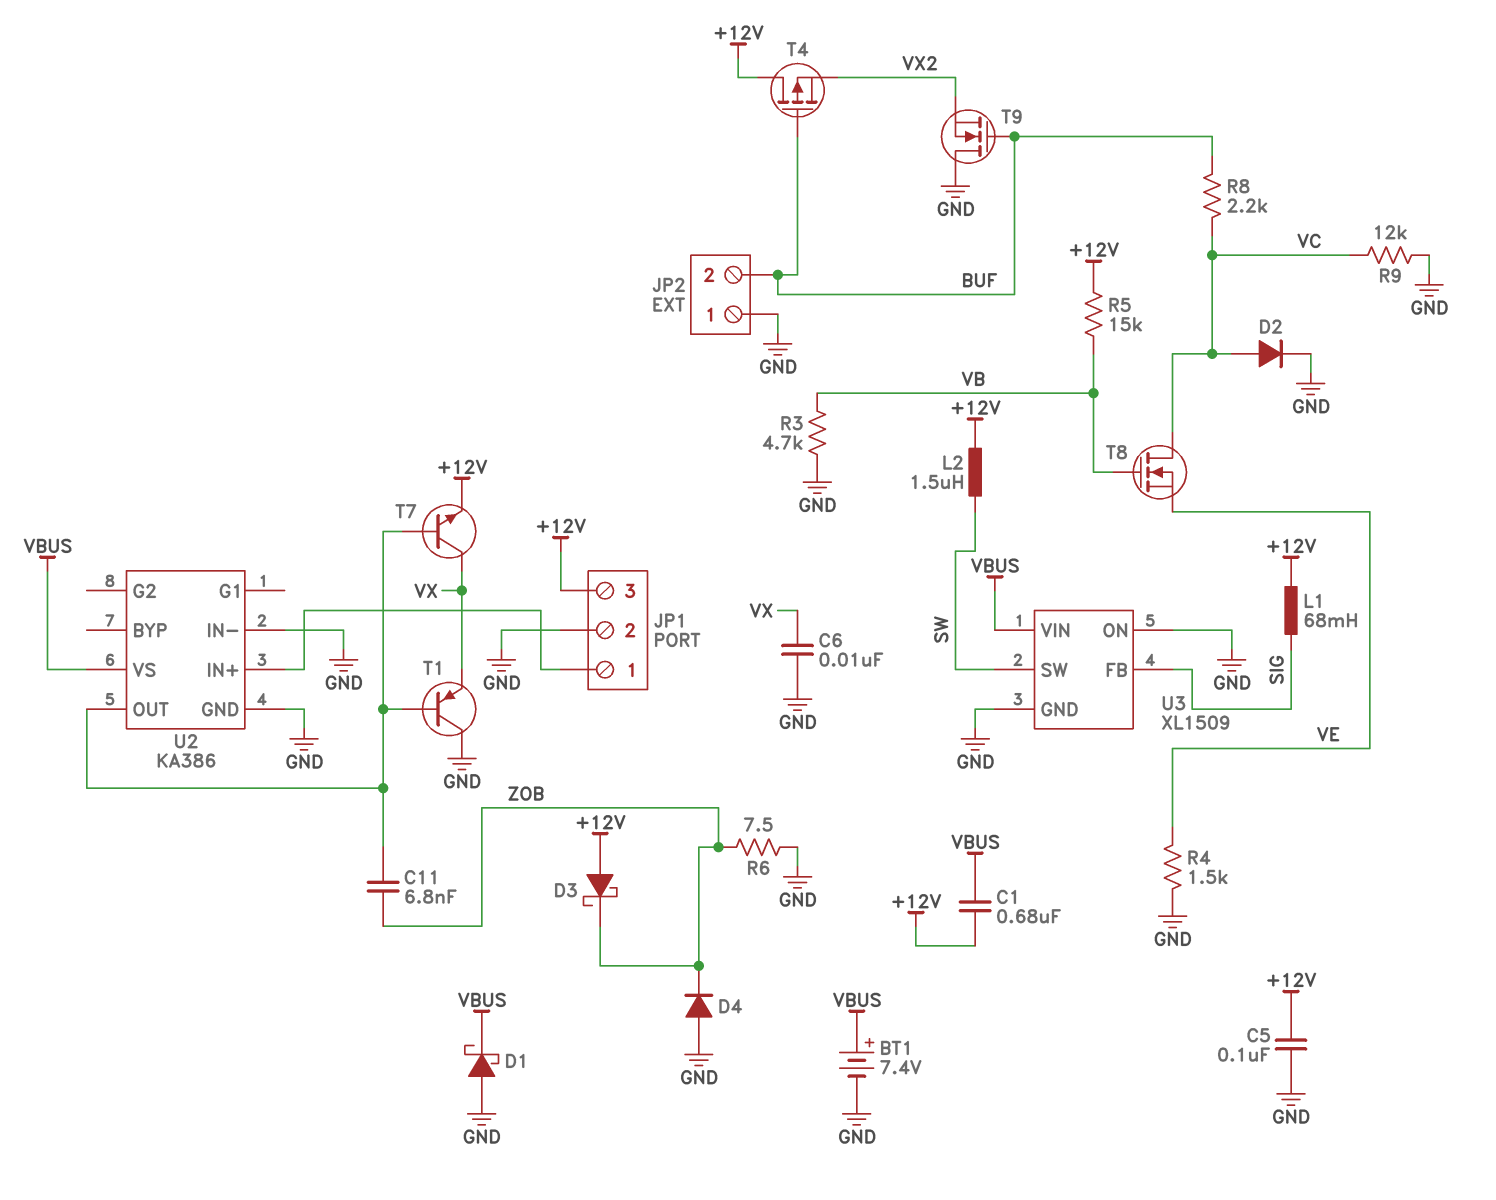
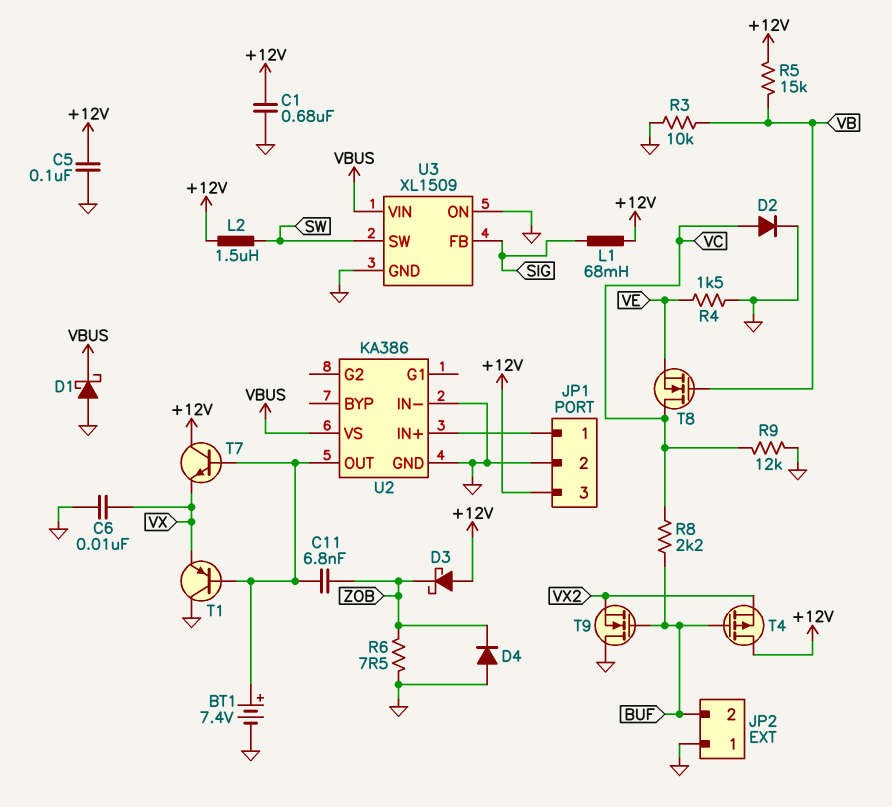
BT1: 7.4V (plus VBUS, minus GND) -> 7.4V (plus U2/OUT, minus GND)
C1: 680nF (+12V, VBUS) -> 680nF (+12V, GND)
R3: 4.7k (GND, VB) -> 10k (GND, VB)
T7: NPN (B U2/OUT, C VX, E +12V) -> NPN (B U2/OUT, C +12V, E VX)

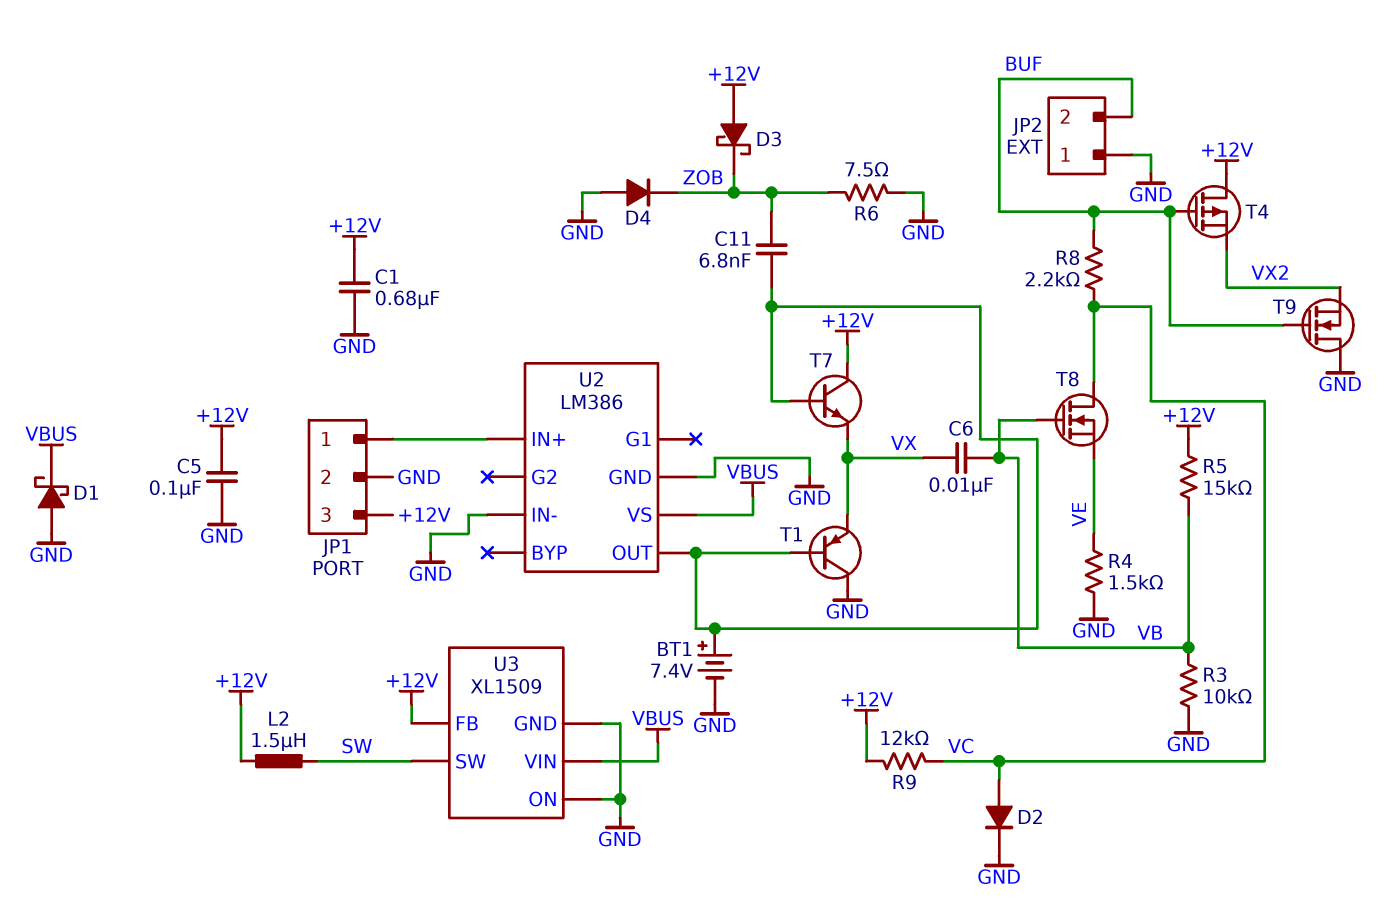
C6: 10nF (GND, VX) -> 10nF (VB, VX)
L1: 68mH (+12V, SIG) -> none
R9: 12k (GND, VC) -> 12k (+12V, VC)
U2: KA386 -> LM386
U3 pin FB: SIG -> +12V

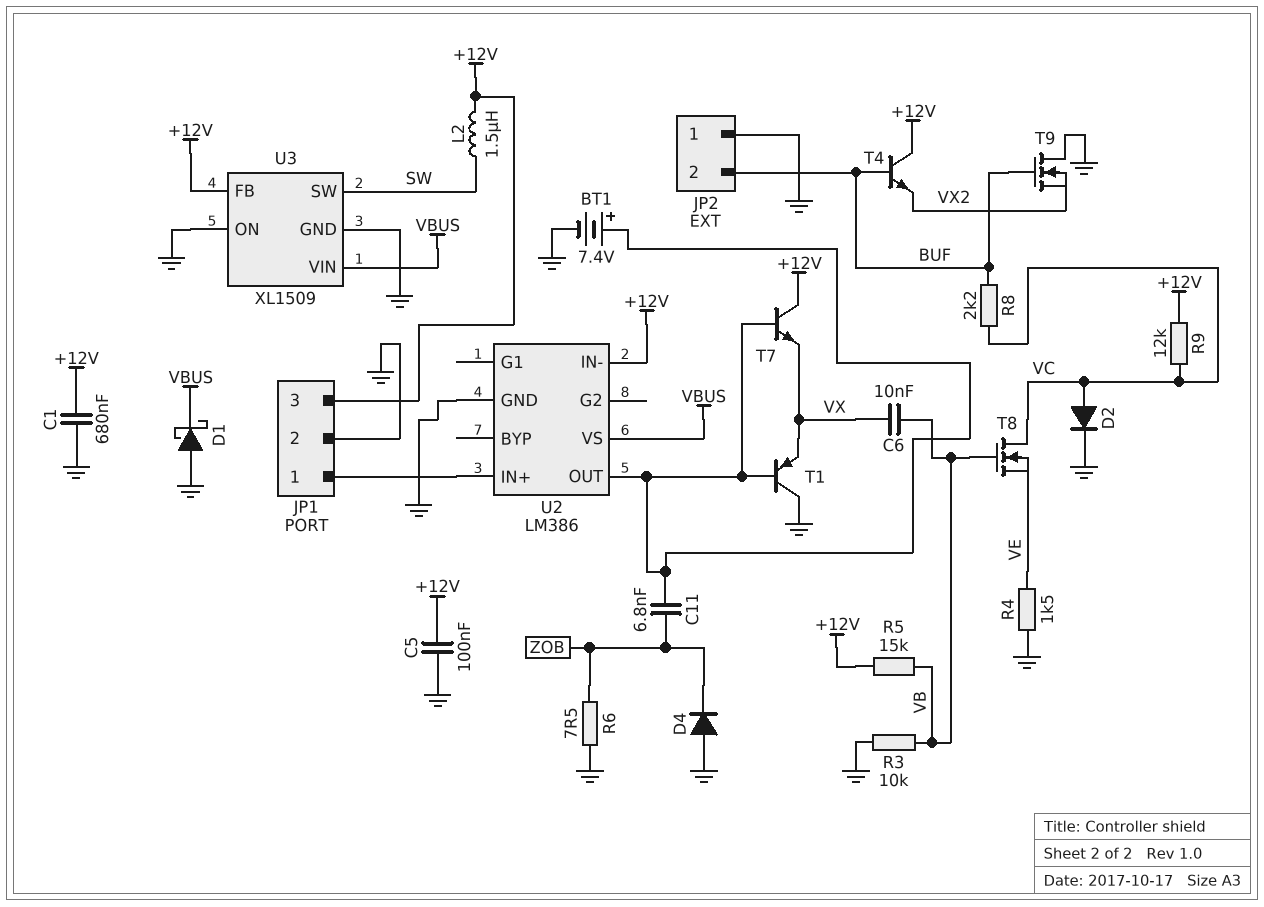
D3: schottky (A +12V, K ZOB) -> none
T4: PMOS (G BUF, D +12V, S VX2) -> NPN (B BUF, C +12V, E VX2)
U2 pin IN-: GND -> +12V

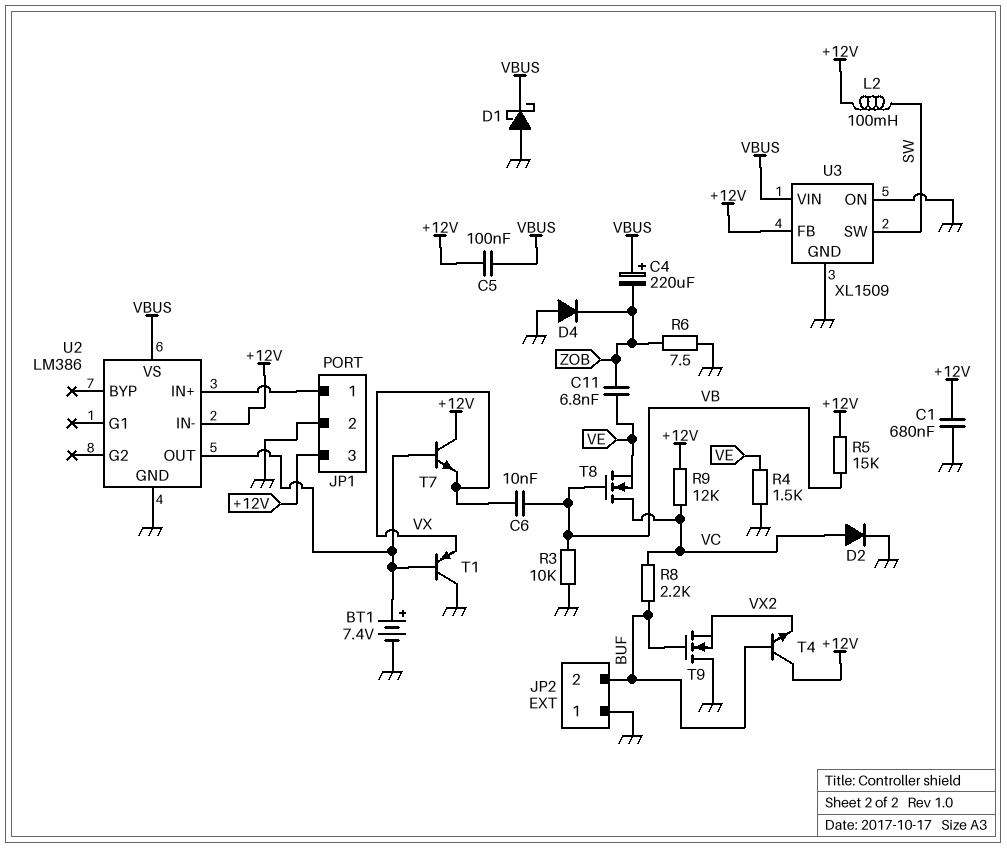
C4: none -> 220uF (plus VBUS, minus ZOB)
C5: 100nF (+12V, GND) -> 100nF (+12V, VBUS)
C11: 6.8nF (U2/OUT, ZOB) -> 6.8nF (VE, ZOB)
L2: 1.5uH (+12V, SW) -> 100mH (+12V, SW)

